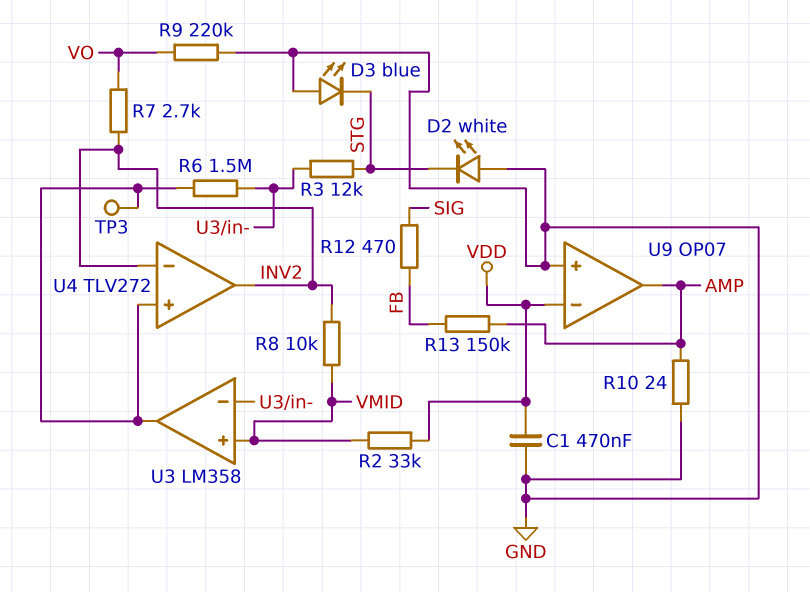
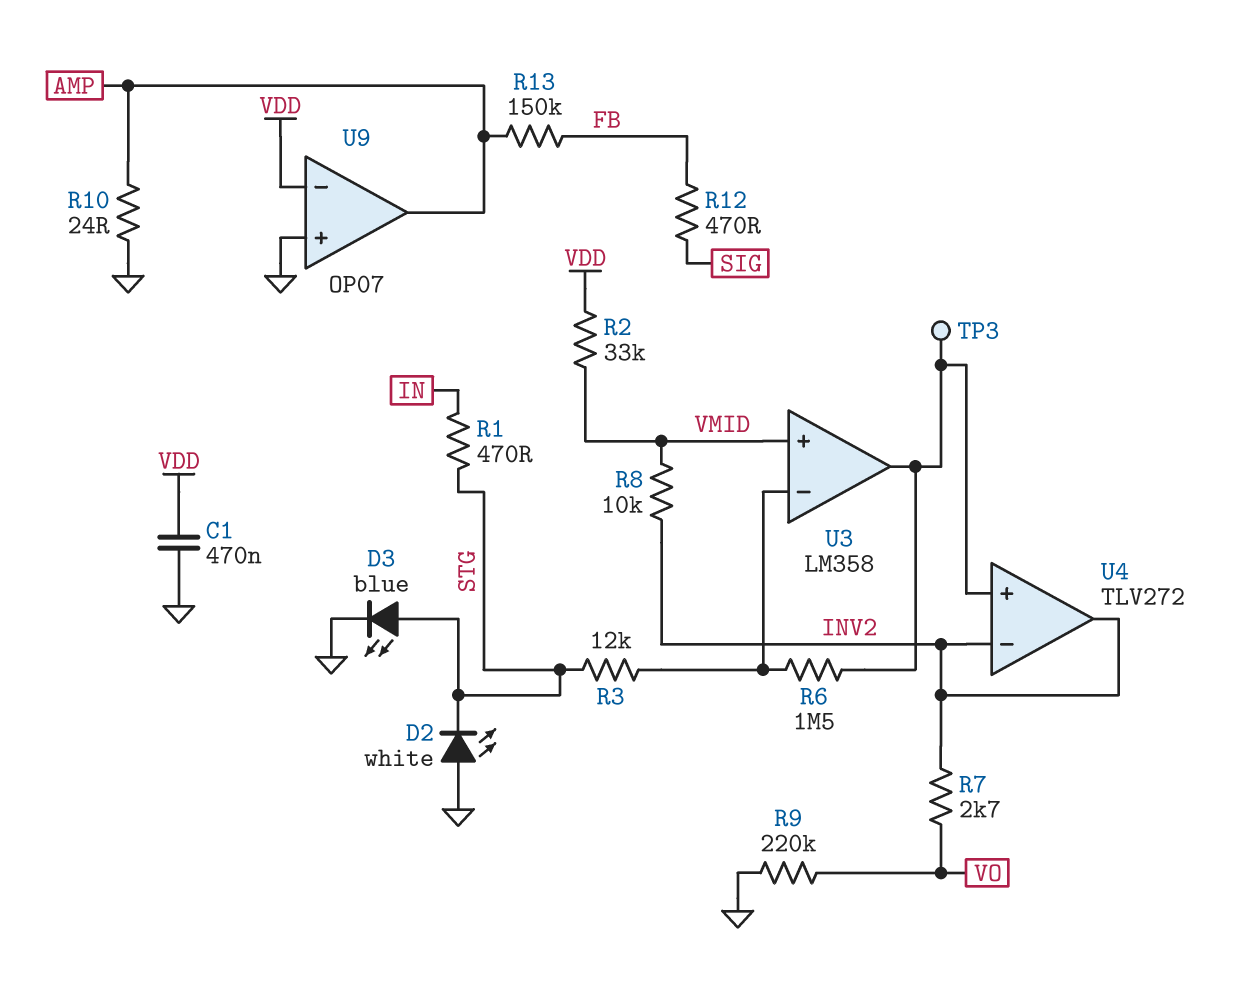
D3: LED blue (A GND, K STG) -> LED blue (A STG, K GND)
R1: none -> 470 (IN, STG)

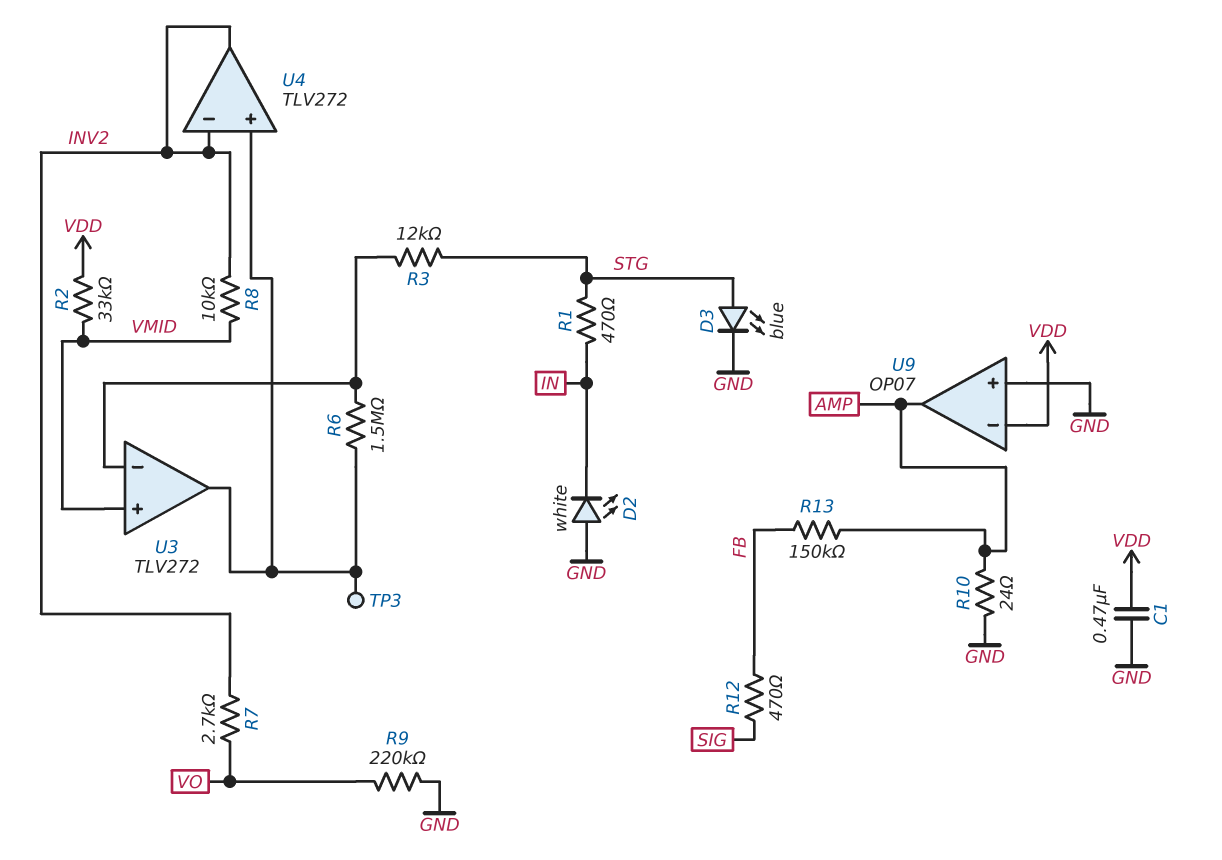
D2: LED white (A GND, K STG) -> LED white (A GND, K IN)
U3: LM358 -> TLV272

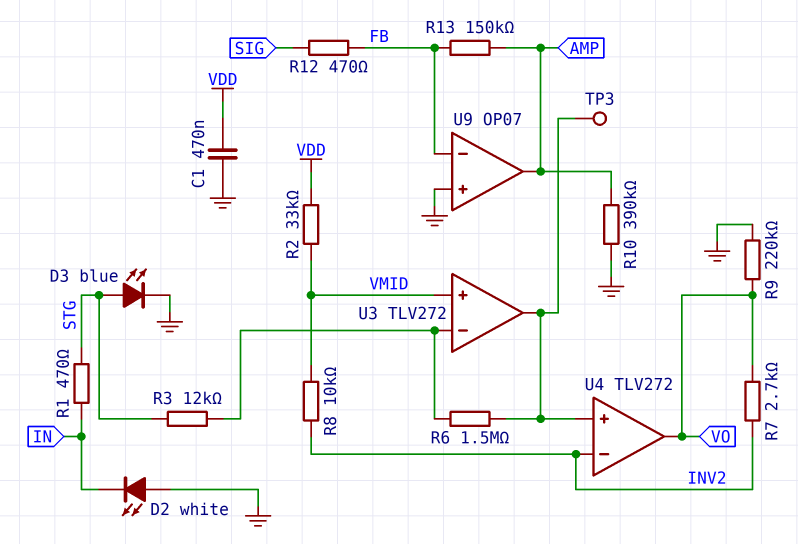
R10: 24 (AMP, GND) -> 390k (AMP, GND)
U4 pin out: INV2 -> VO
U9 pin in-: VDD -> FB

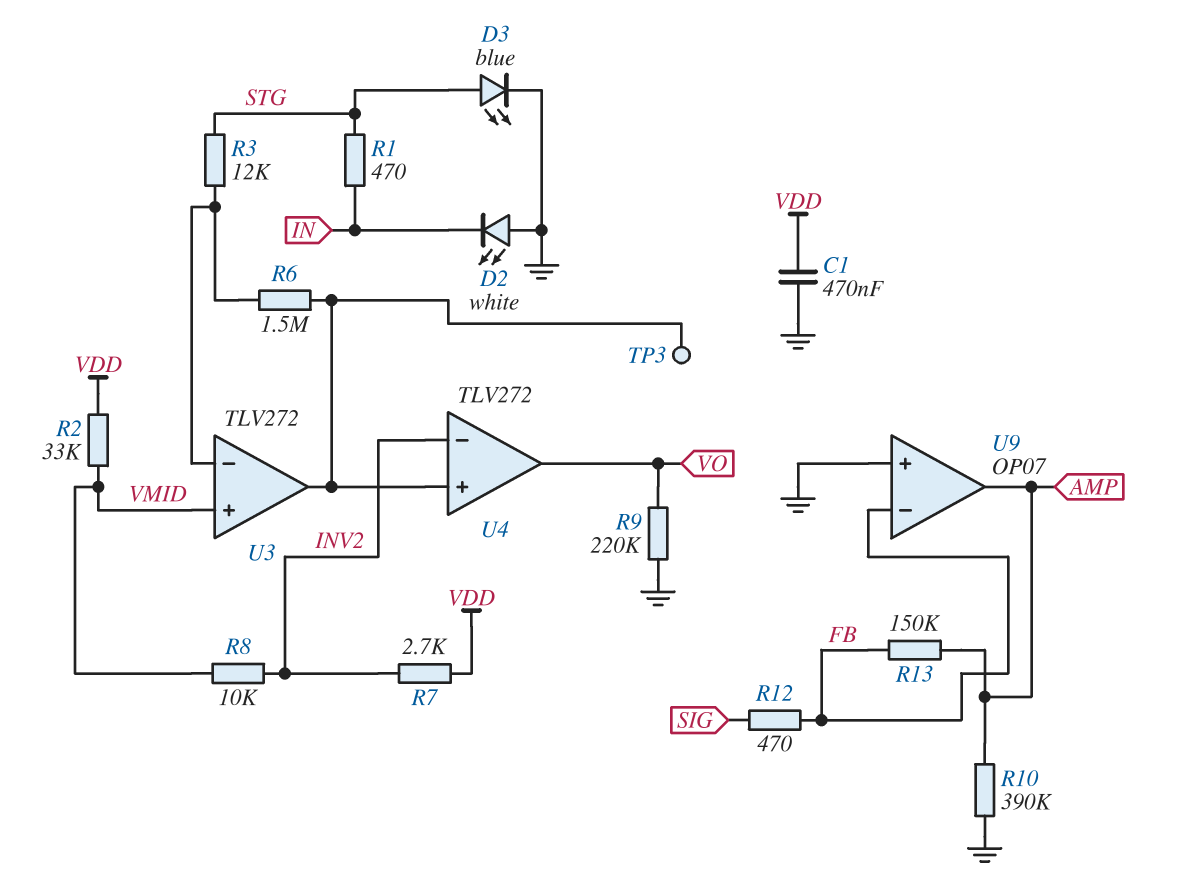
R7: 2.7k (INV2, VO) -> 2.7k (INV2, VDD)

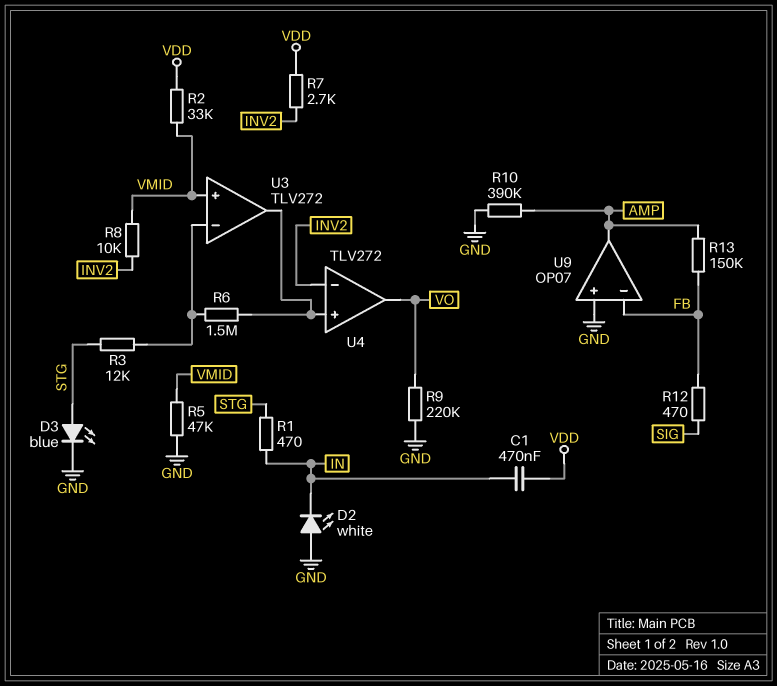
C1: 470nF (GND, VDD) -> 470nF (IN, VDD)
R5: none -> 47k (GND, VMID)
TP3: test point (U3/out) -> none

